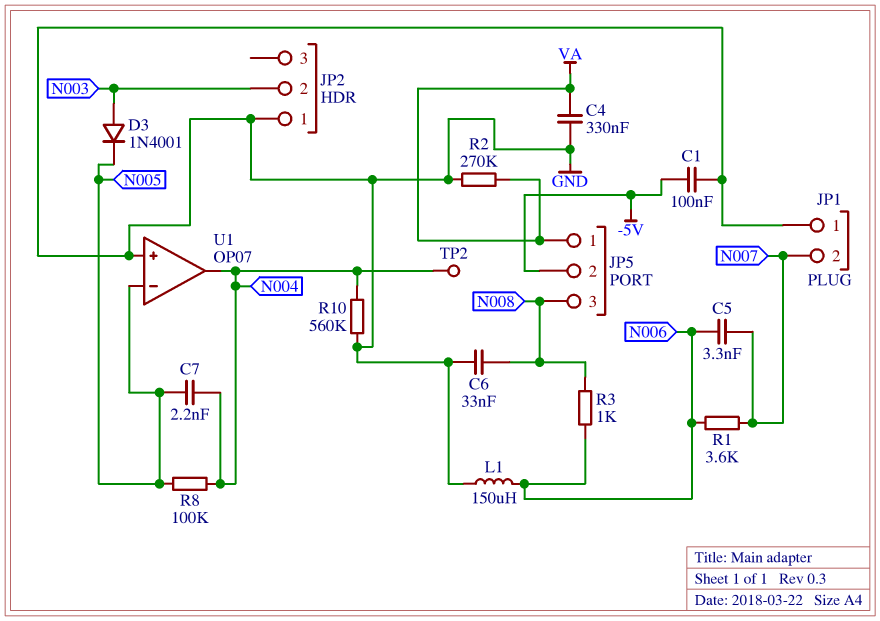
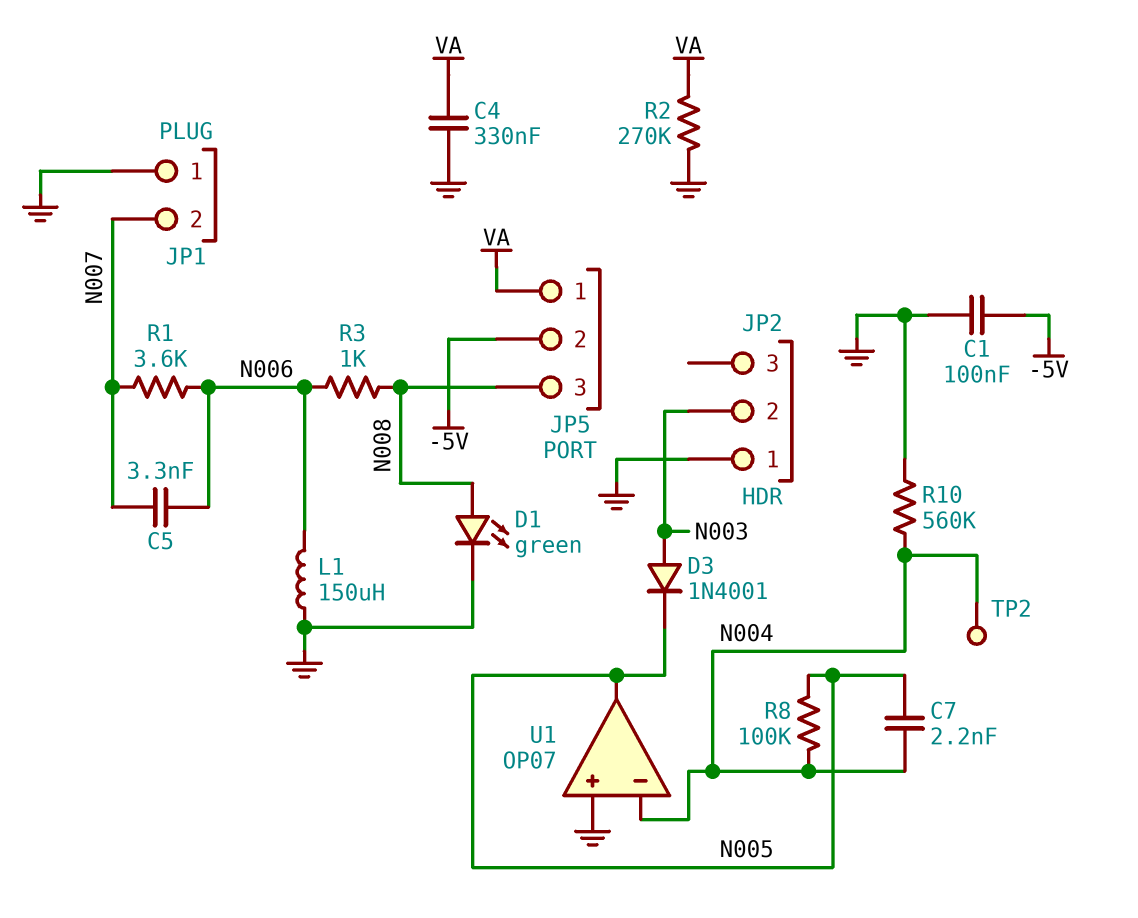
C6: 33nF (GND, N008) -> none
D1: none -> LED green (A N008, K GND)
U1 pin in-: N005 -> N004
U1 pin out: N004 -> N005

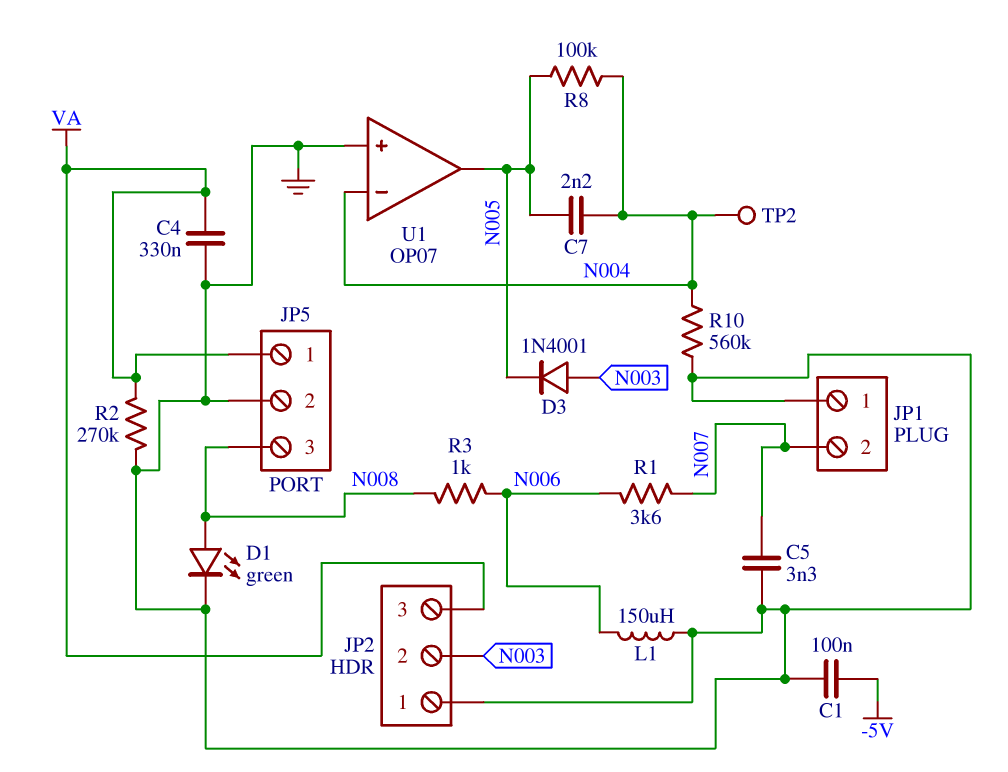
C5: 3.3nF (N006, N007) -> 3.3nF (GND, N007)
JP2 pin 3: none -> VA
JP5 pin 2: -5V -> GND

